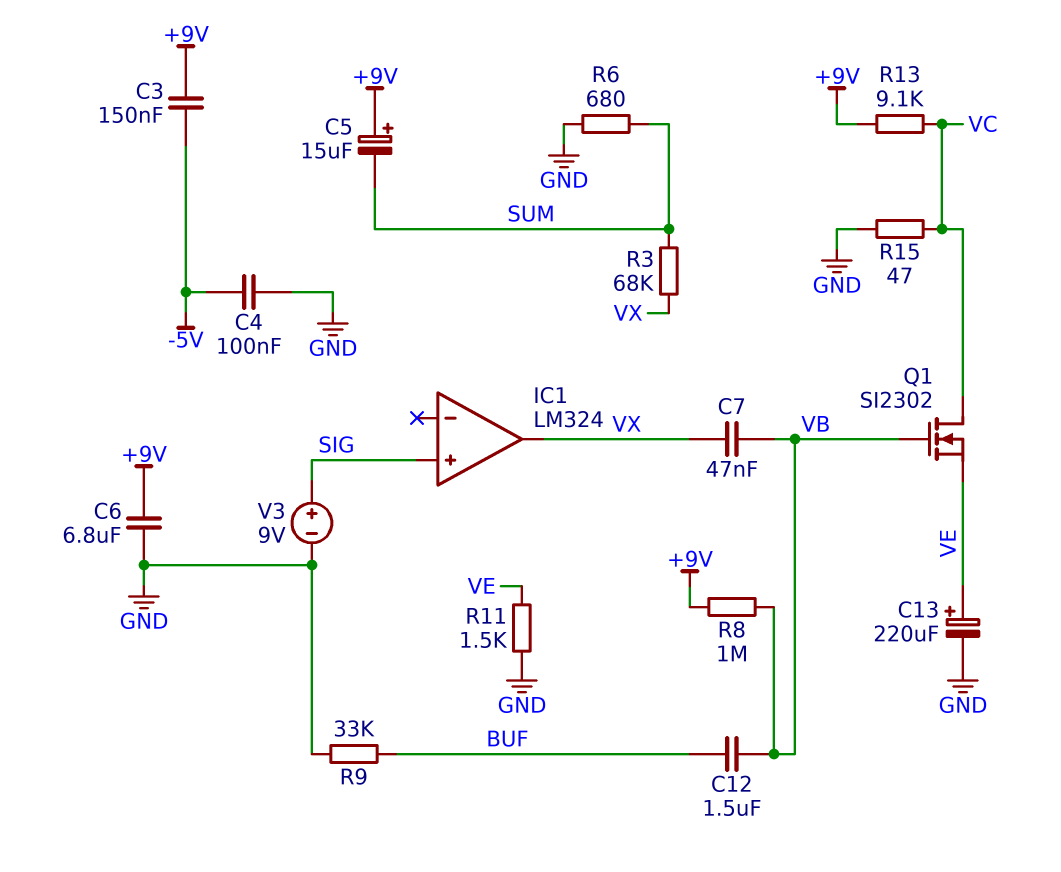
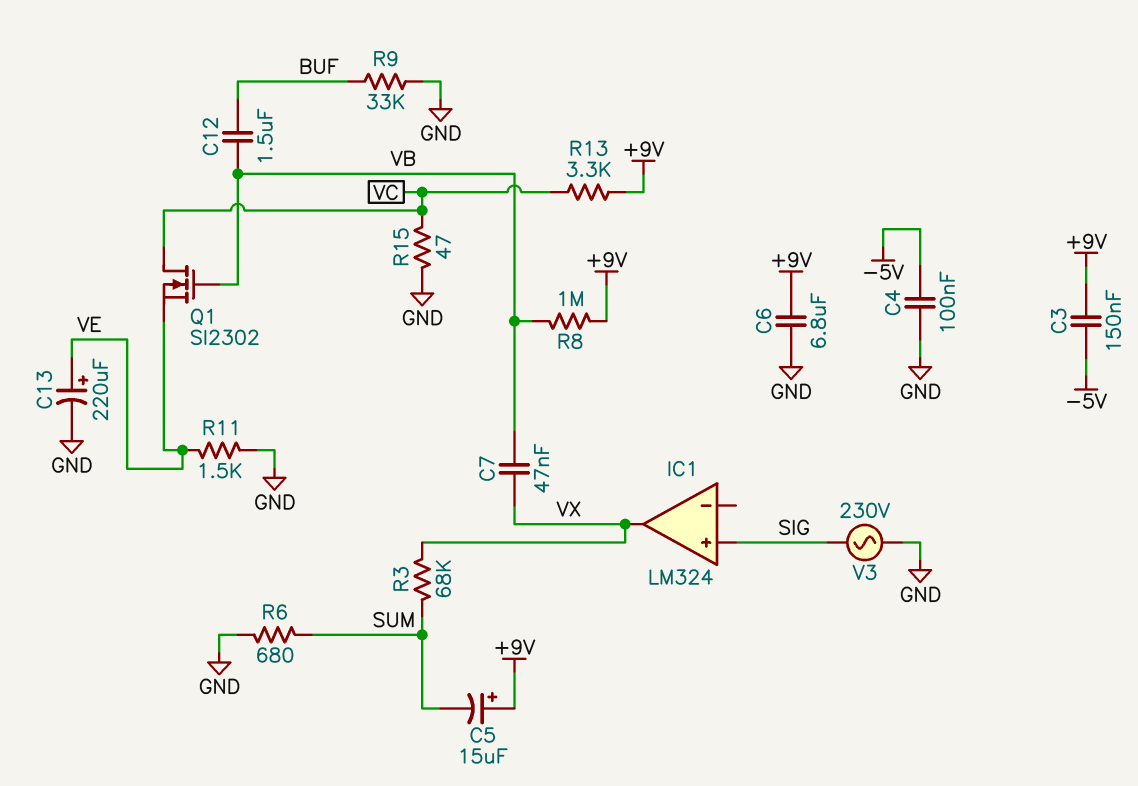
R13: 9.1k (+9V, VC) -> 3.3k (+9V, VC)
V3: 9V (plus SIG, minus GND) -> AC 230V (GND, SIG)

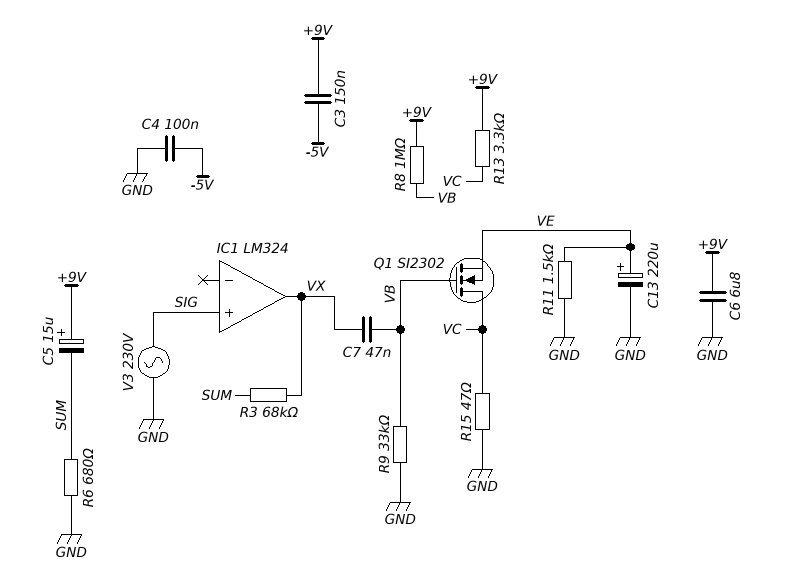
C12: 1.5uF (BUF, VB) -> none
R9: 33k (BUF, GND) -> 33k (GND, VB)

